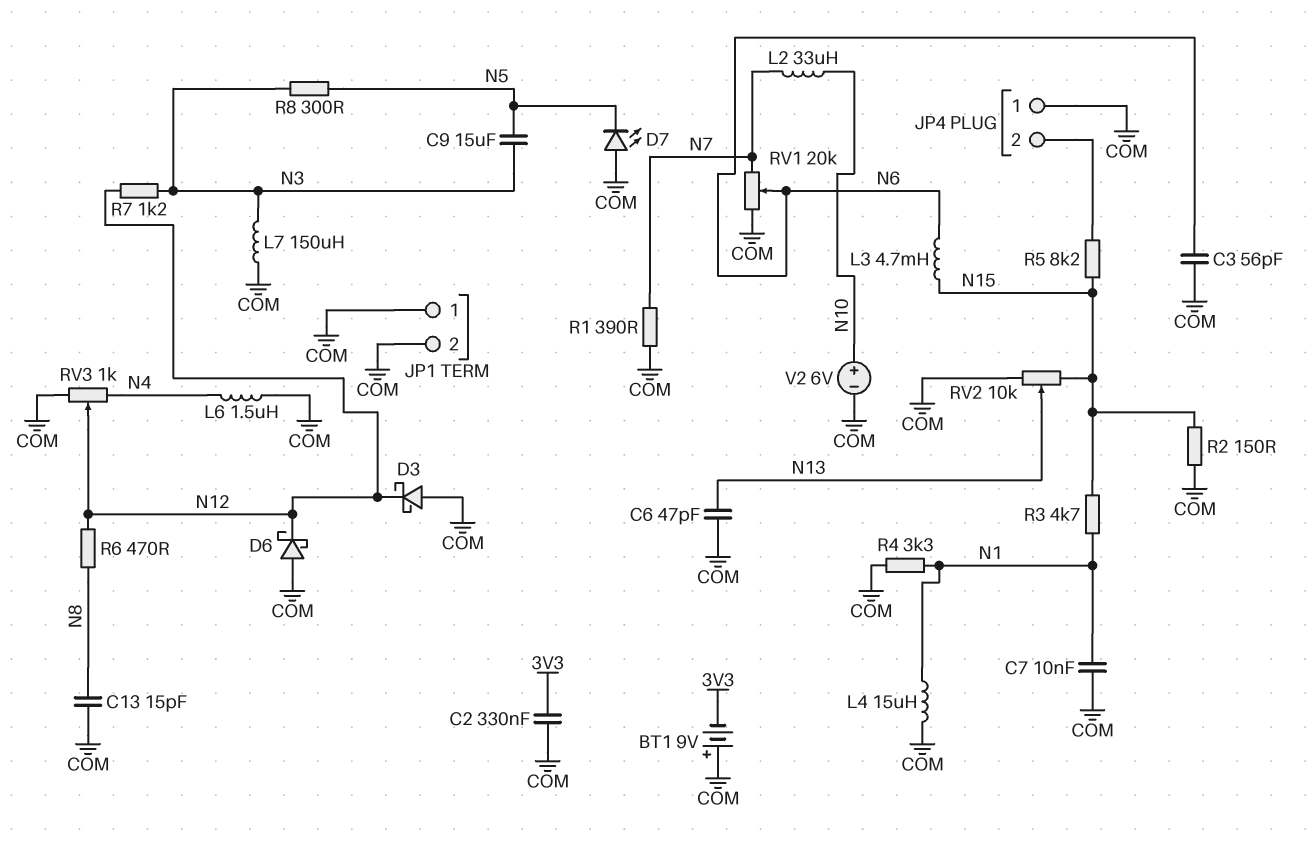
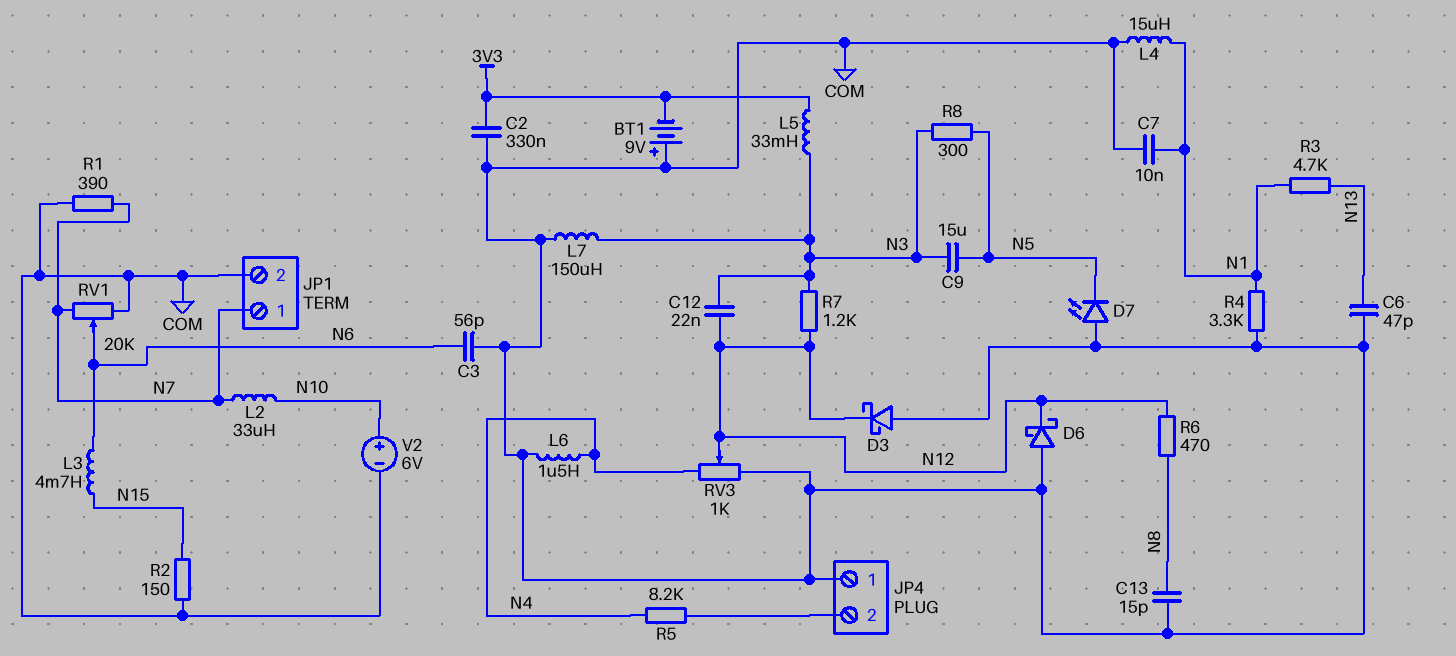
C12: none -> 22nF (N3, N12)
JP1 pin 1: COM -> N7
L5: none -> 33mH (3V3, N3)
R3: 4.7k (N1, N15) -> 4.7k (N1, N13)
R5: 8.2k (JP4/2, N15) -> 8.2k (JP4/2, N4)
RV2: 10k (COM, N15, wiper N13) -> none

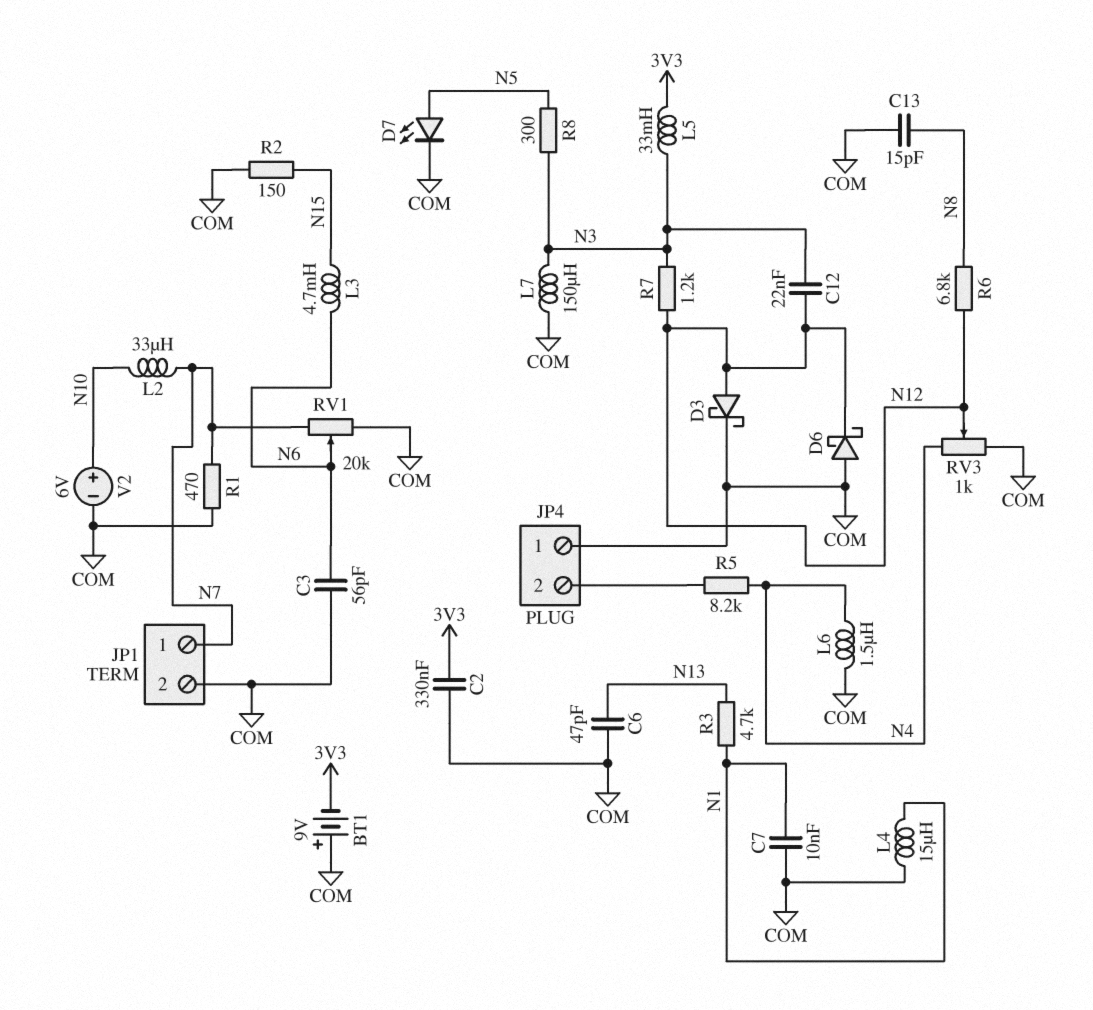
C9: 15uF (N3, N5) -> none
D3: schottky (A COM, K N12) -> schottky (A N12, K COM)
D7: LED (A COM, K N5) -> LED (A N5, K COM)
R1: 390 (COM, N7) -> 470 (COM, N7)
R4: 3.3k (COM, N1) -> none
R6: 470 (N8, N12) -> 6.8k (N8, N12)

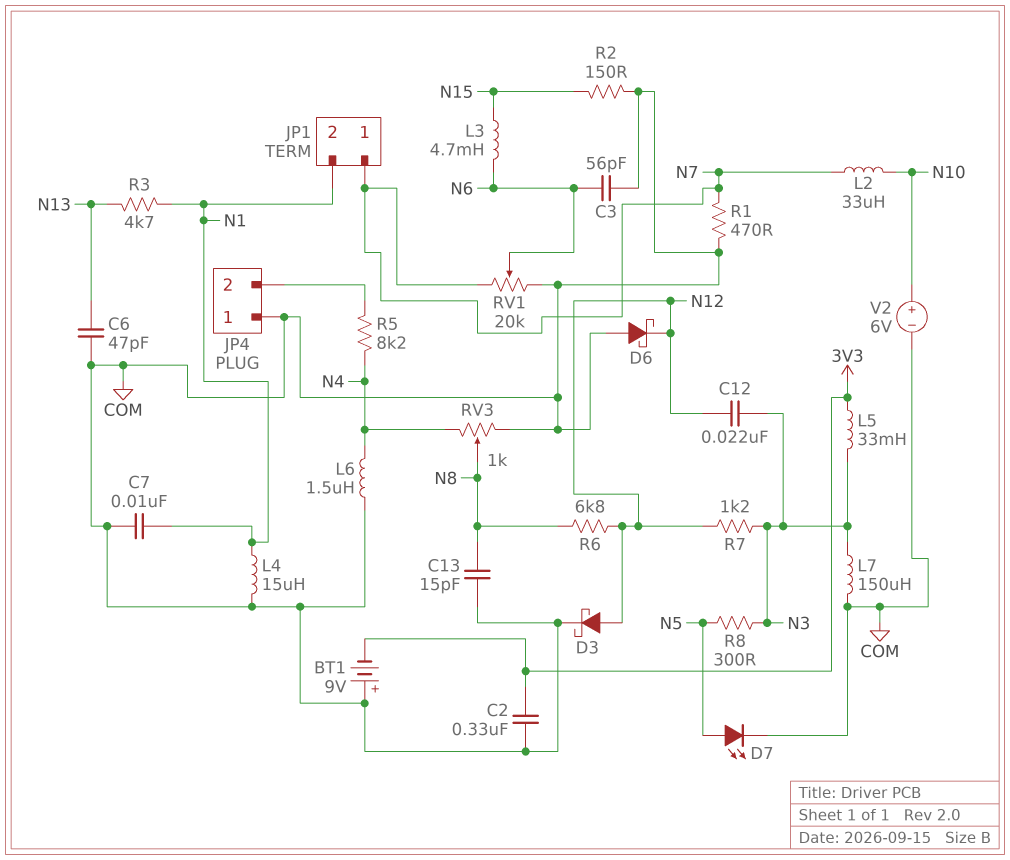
JP1 pin 2: COM -> N1
RV3: 1k (COM, N4, wiper N12) -> 1k (COM, N4, wiper N8)

